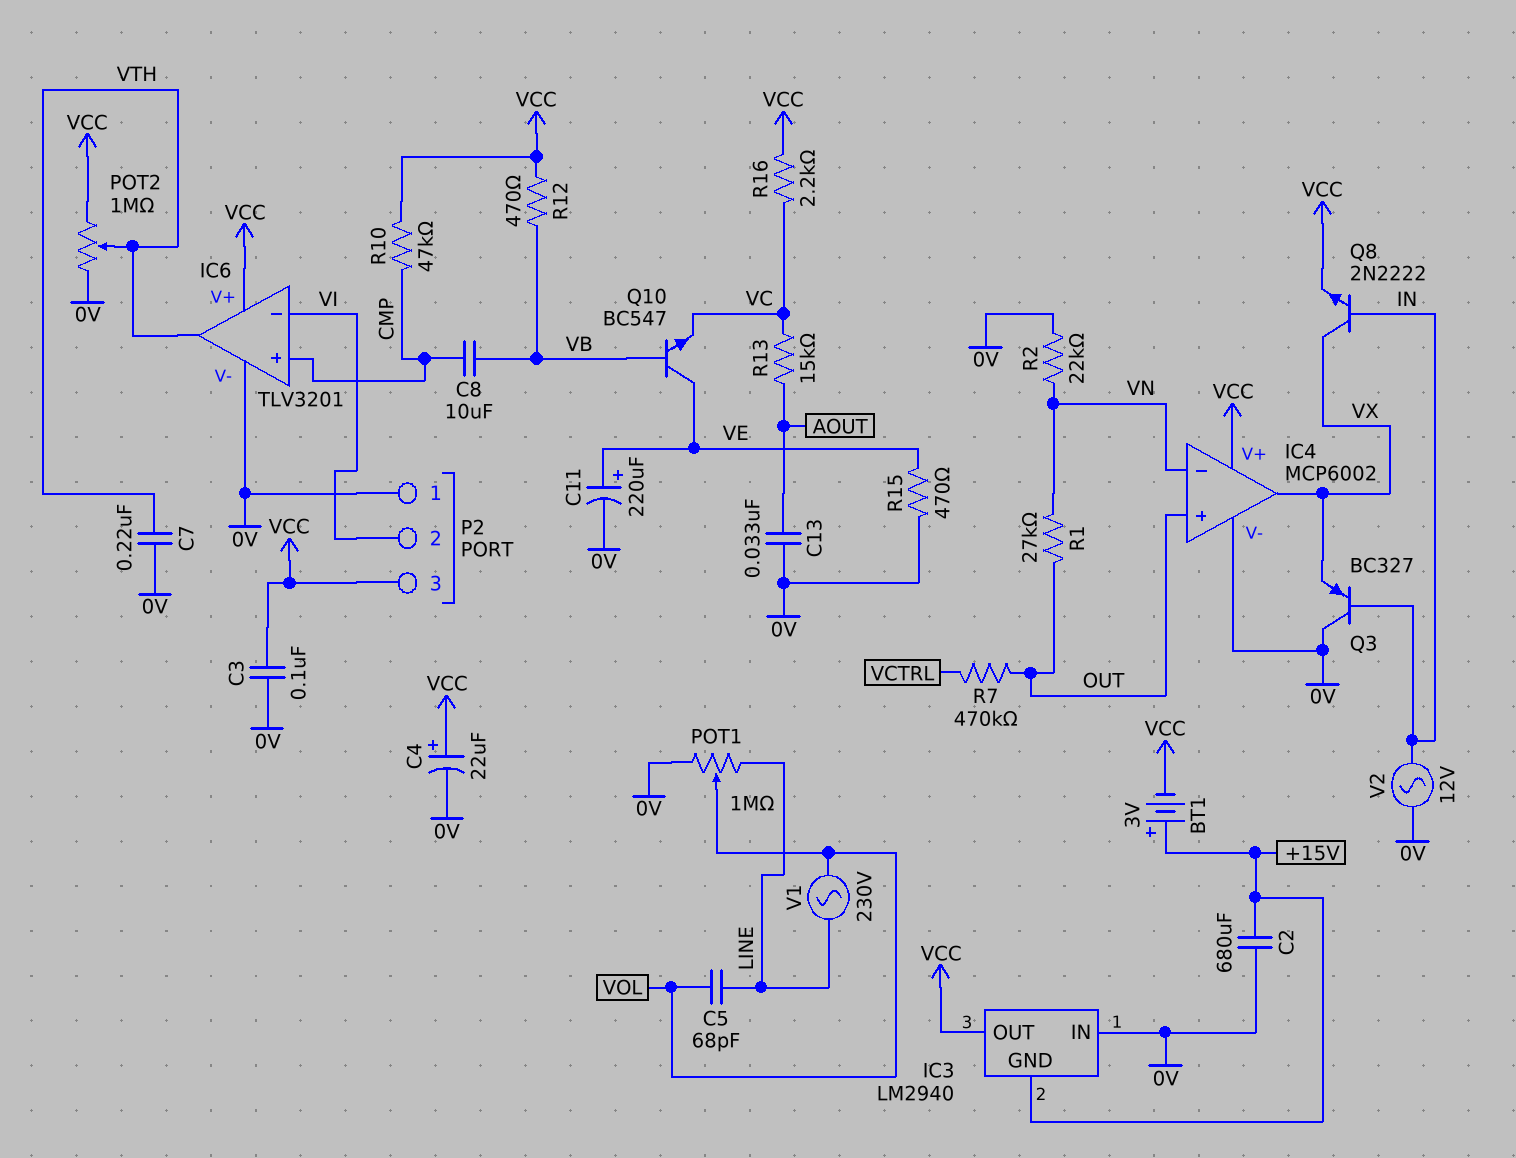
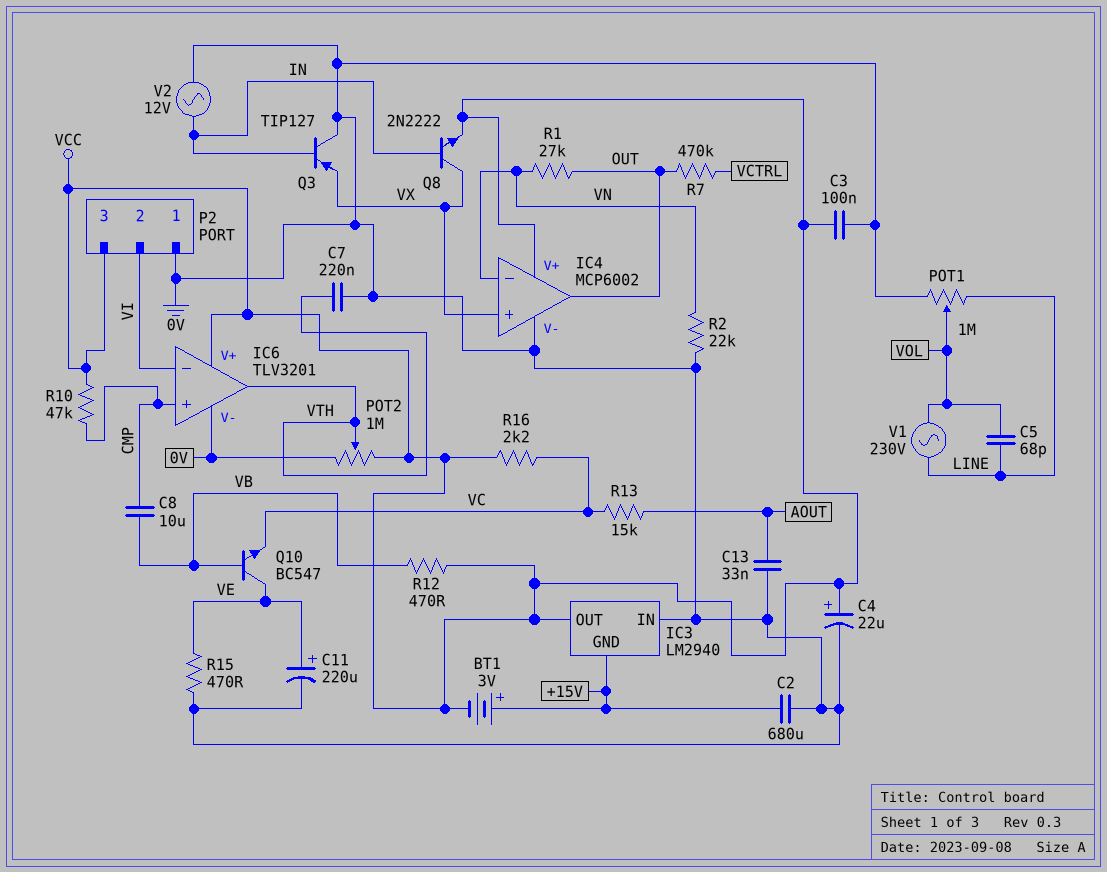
IC4 pin in+: OUT -> VX
IC4 pin out: VX -> OUT
Q3: PNP BC327 (B IN, C 0V, E VX) -> PNP TIP127 (B IN, C 0V, E VX)

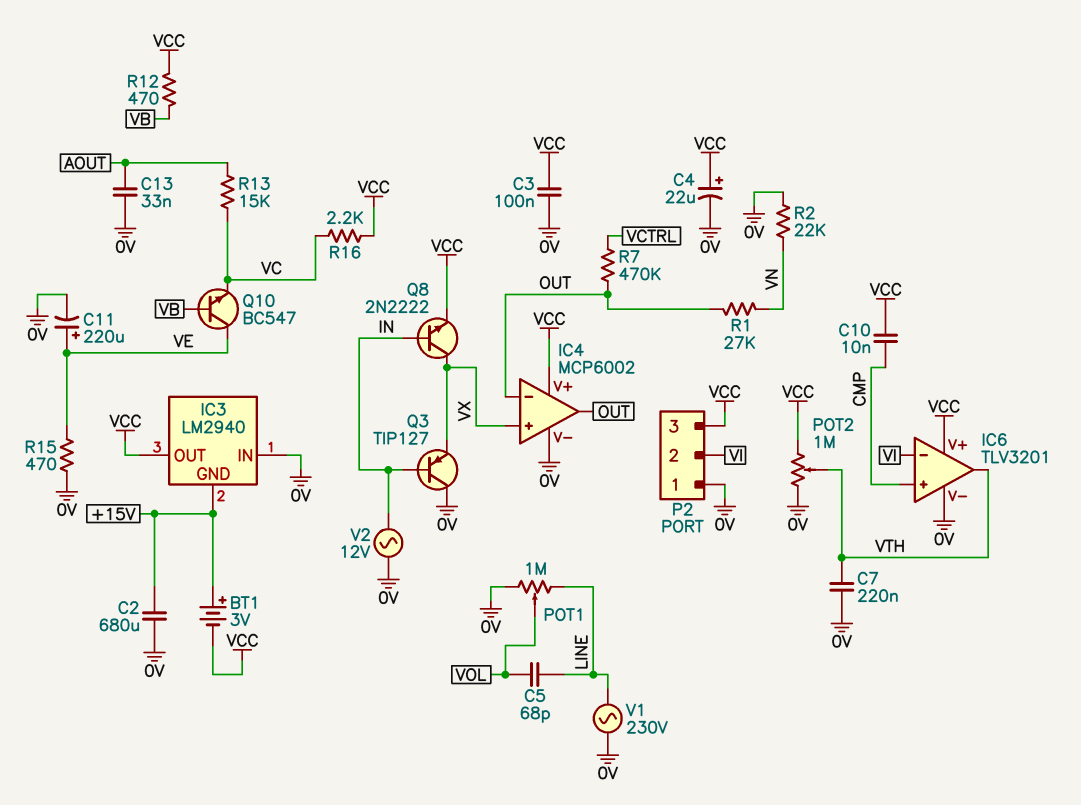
C8: 10uF (CMP, VB) -> none
C10: none -> 10nF (CMP, VCC)
IC4 pin in-: VN -> OUT
R10: 47k (CMP, VCC) -> none
V1: AC 230V (LINE, VOL) -> AC 230V (0V, LINE)

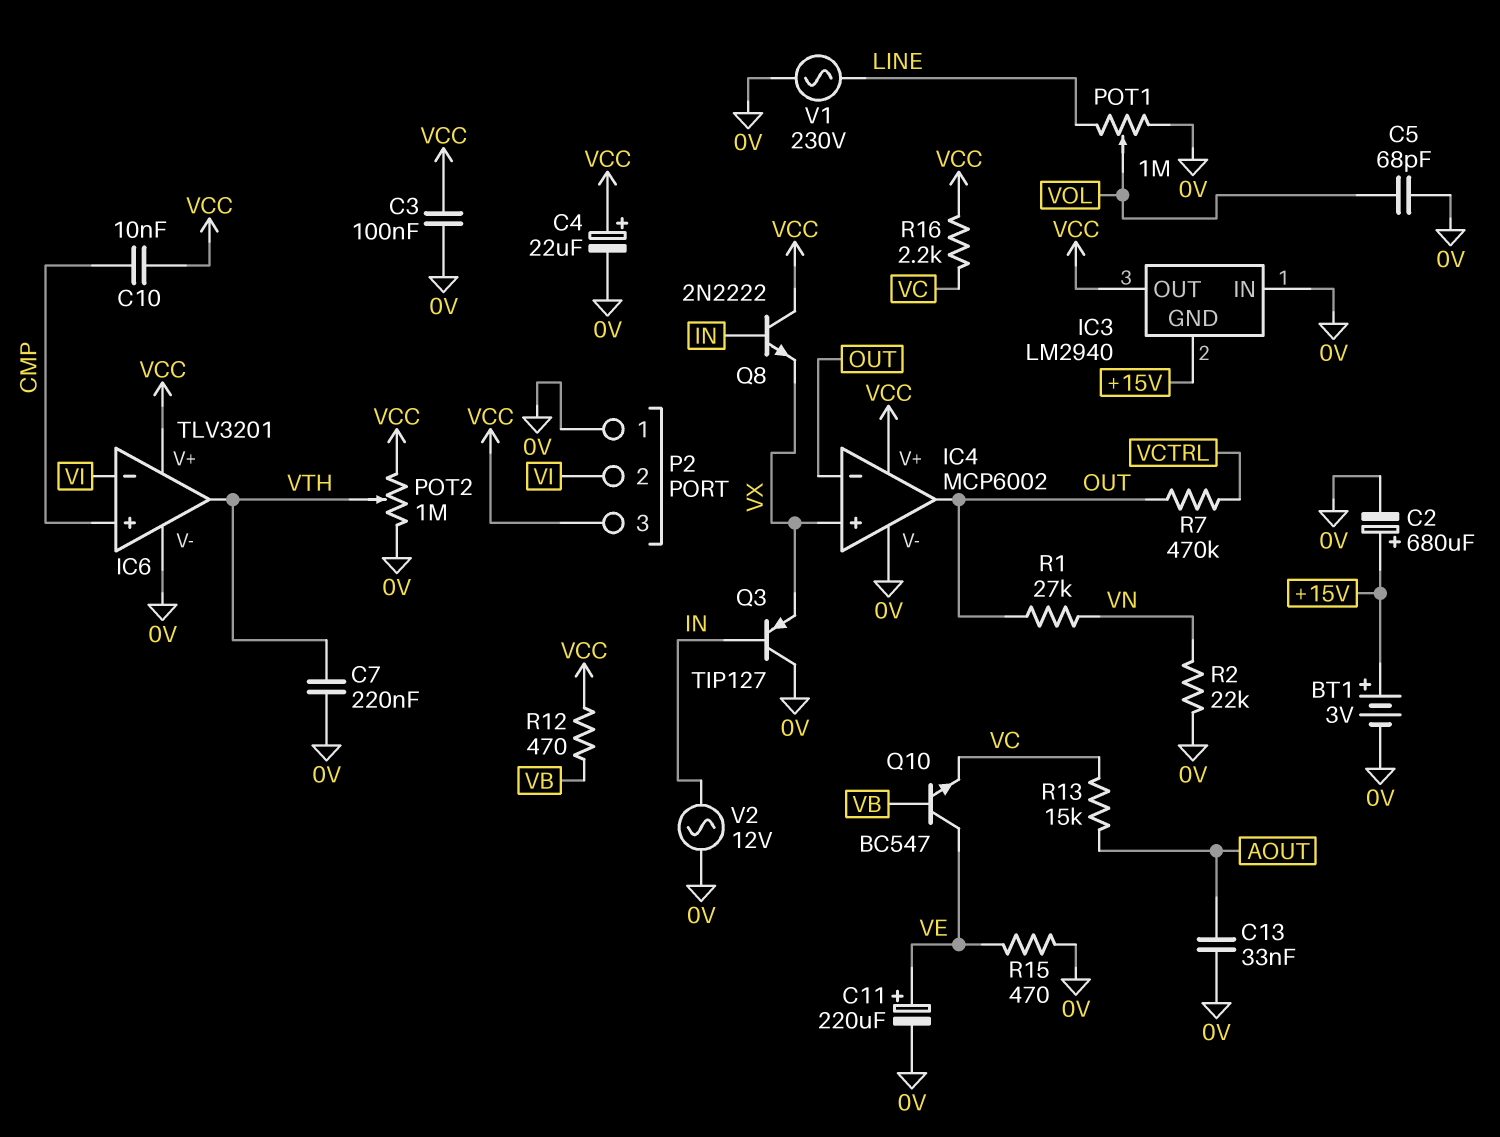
BT1: 3V (plus +15V, minus VCC) -> 3V (plus +15V, minus 0V)
C2: 680uF (+15V, 0V) -> 680uF (plus +15V, minus 0V)
C5: 68pF (LINE, VOL) -> 68pF (0V, VOL)
Q8: NPN 2N2222 (B IN, C VX, E VCC) -> NPN 2N2222 (B IN, C VCC, E VX)

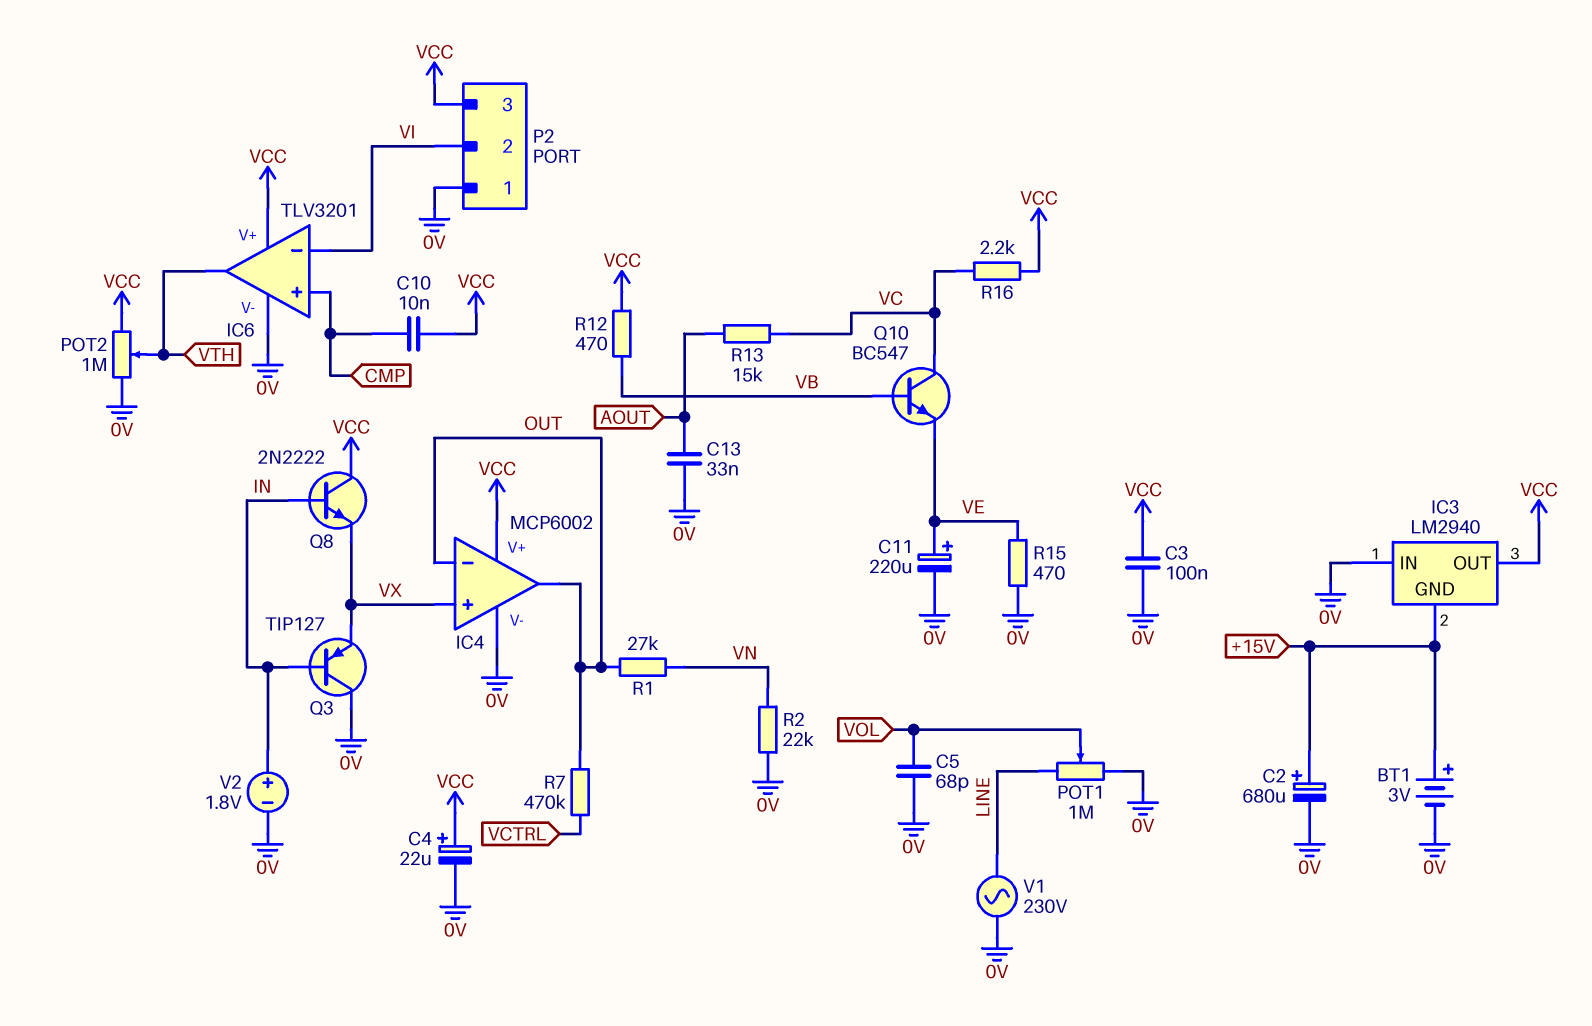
C7: 220nF (0V, VTH) -> none
Q10: NPN BC547 (B VB, C VE, E VC) -> NPN BC547 (B VB, C VC, E VE)
V2: AC 12V (0V, IN) -> 1.8V (plus IN, minus 0V)

